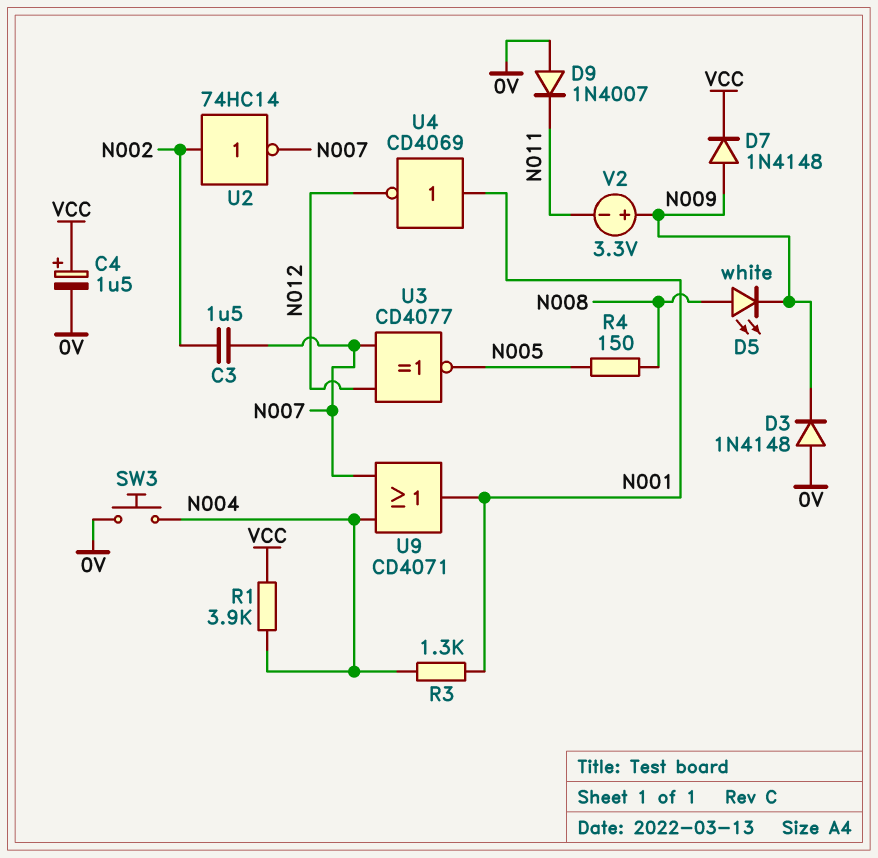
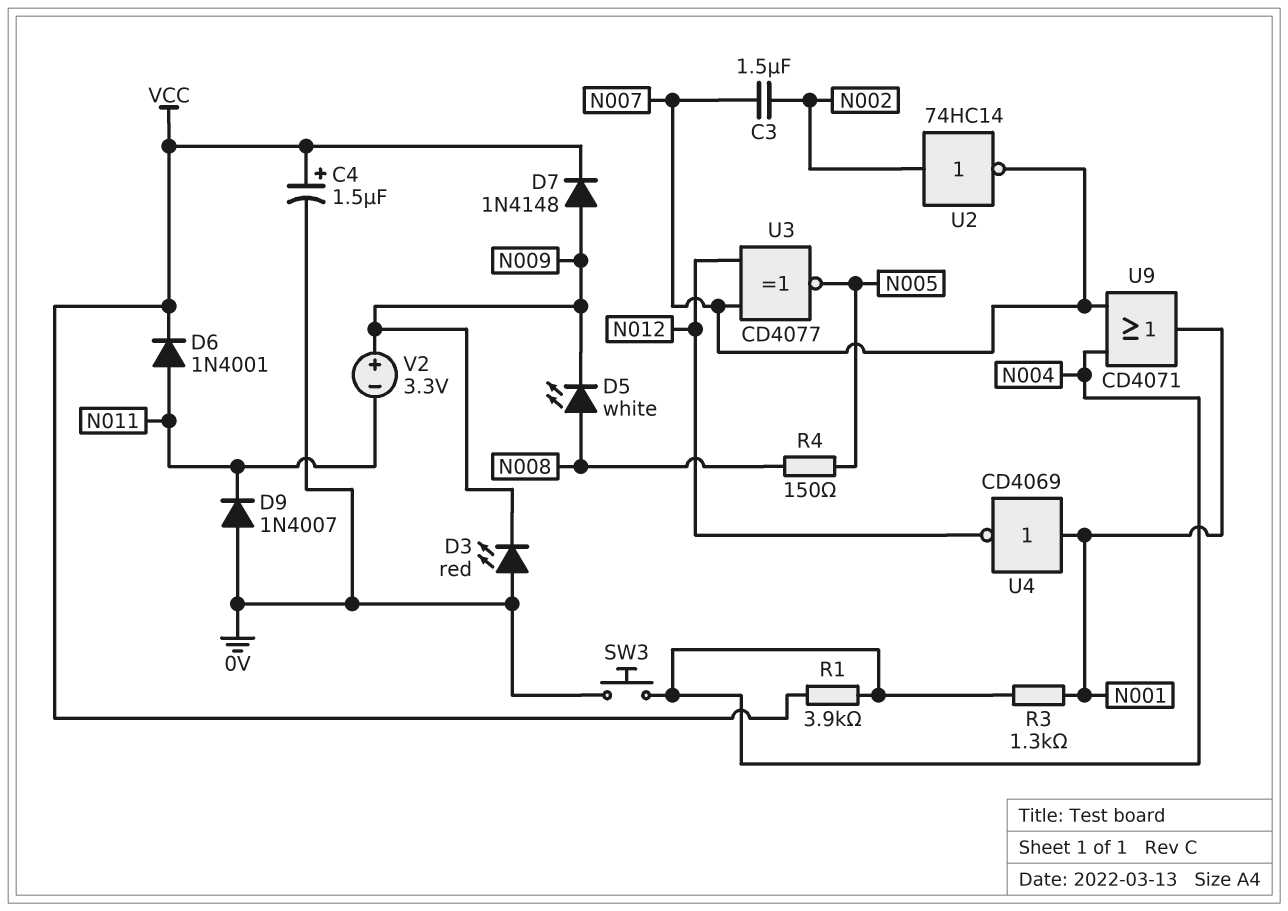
D3: diode 1N4148 (A 0V, K N009) -> LED red (A 0V, K N009)
D6: none -> diode 1N4001 (A N011, K VCC)

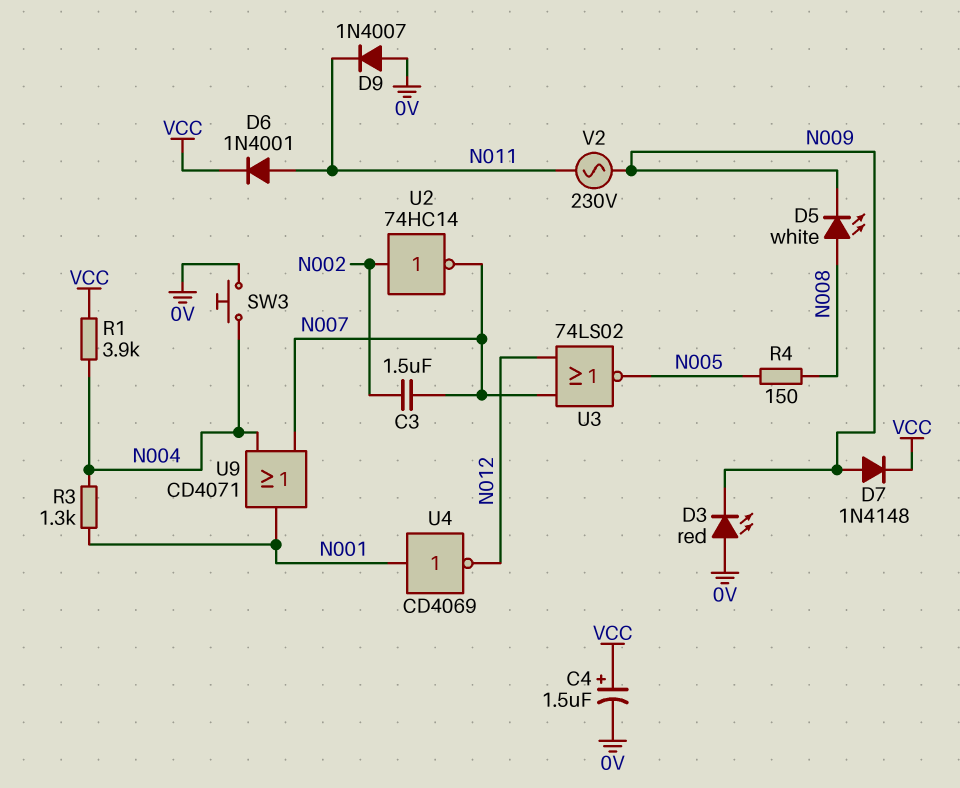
U3: XNOR CD4077 (in N007, in N012, out N005) -> NOR 74LS02 (in N007, in N012, out N005)
V2: 3.3V (plus N009, minus N011) -> AC 230V (N009, N011)

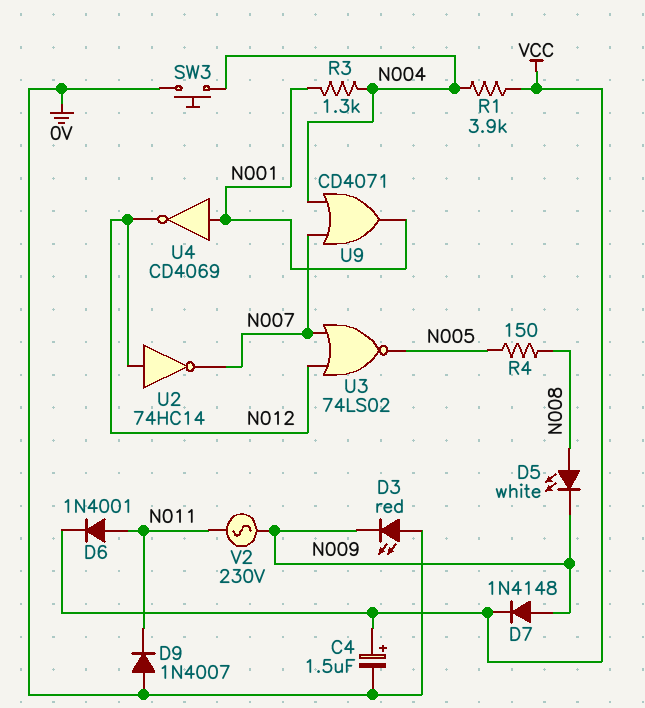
C3: 1.5uF (N002, N007) -> none
U2: NOT 74HC14 (in N002, out N007) -> NOT 74HC14 (in N012, out N007)

